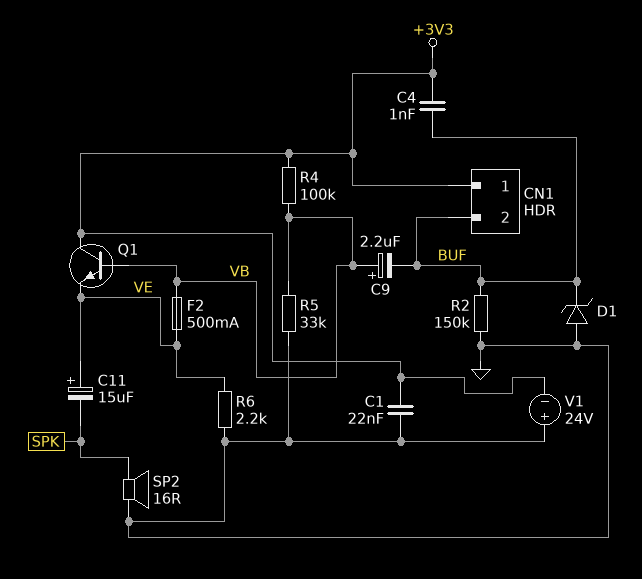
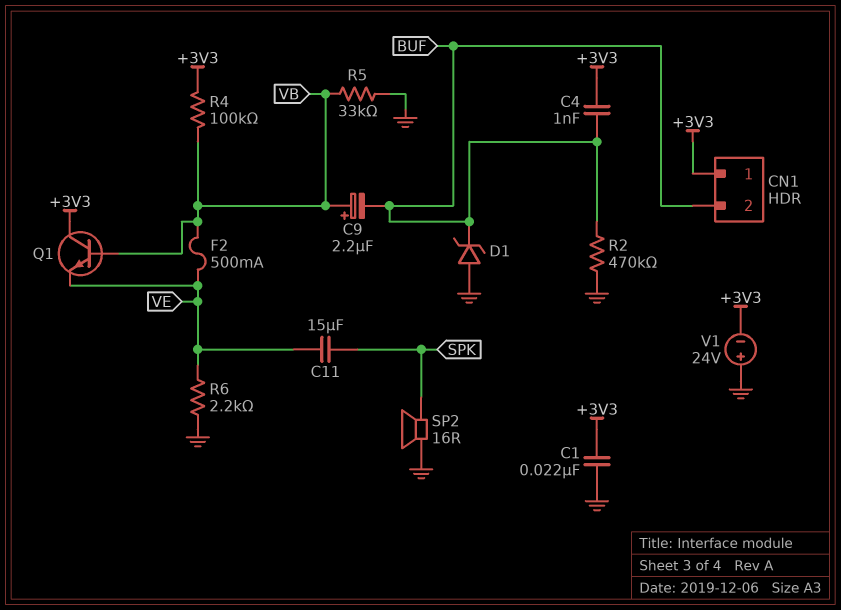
C11: 15uF (plus VE, minus SPK) -> 15uF (SPK, VE)
R2: 150k (BUF, GND) -> 470k (BUF, GND)

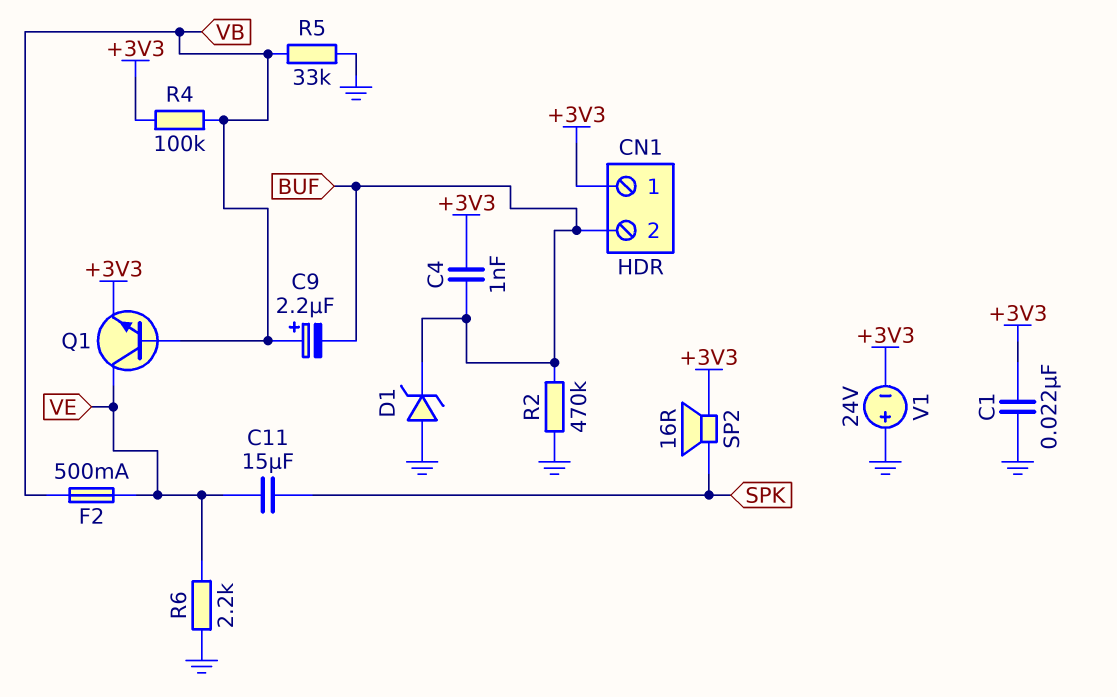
Q1: NPN (B VB, C +3V3, E VE) -> NPN (B VB, C VE, E +3V3)
SP2: speaker 16R (GND, SPK) -> speaker 16R (+3V3, SPK)

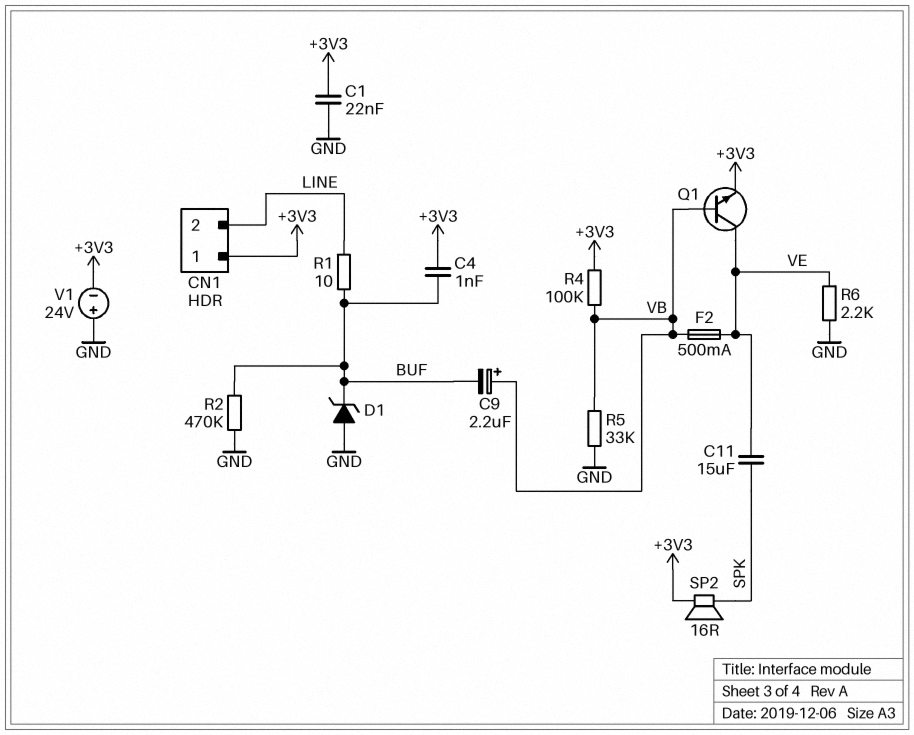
CN1 pin 2: BUF -> LINE
R1: none -> 10 (BUF, LINE)

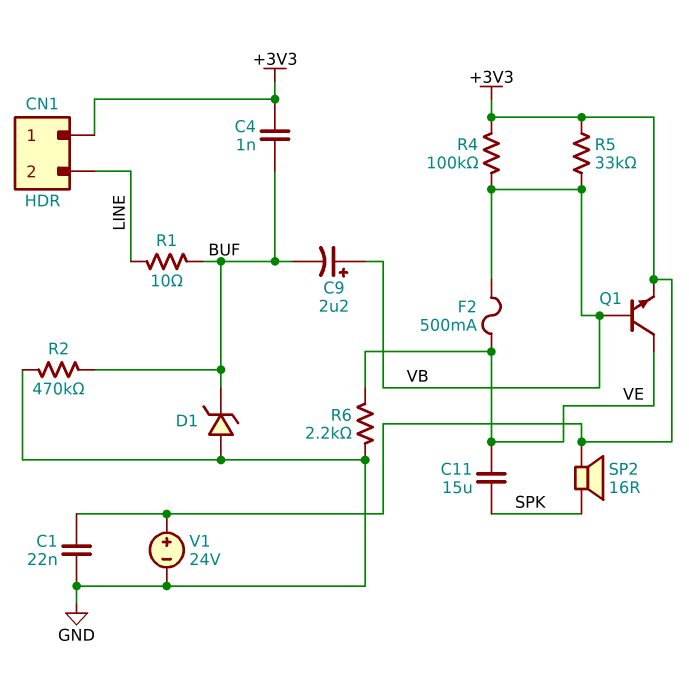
R5: 33k (GND, VB) -> 33k (+3V3, VB)
V1: 24V (plus GND, minus +3V3) -> 24V (plus +3V3, minus GND)

